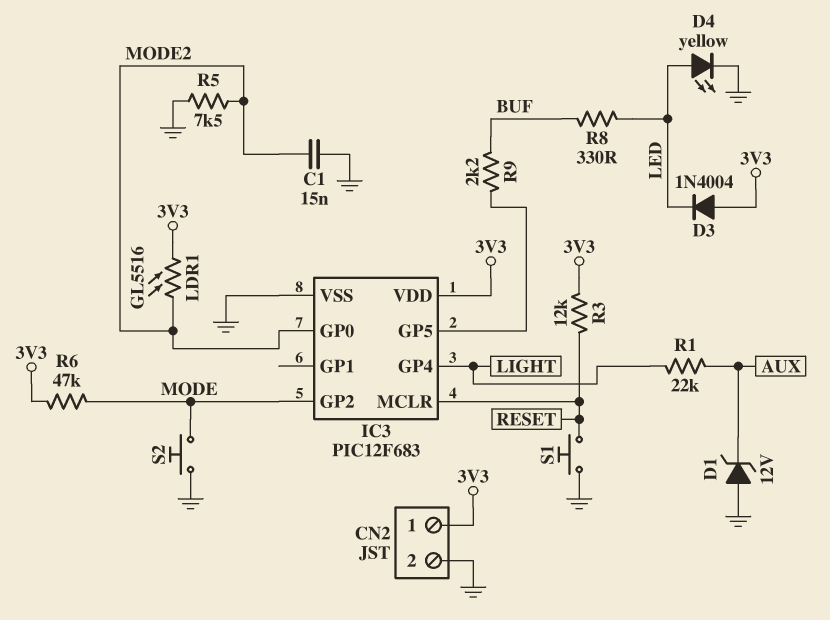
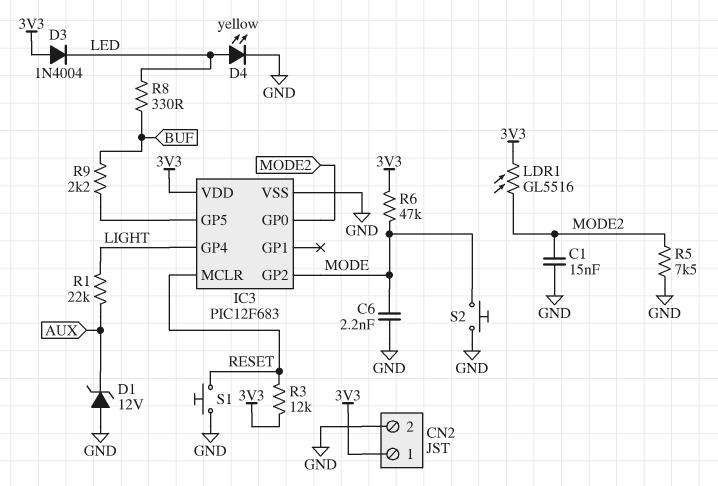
C6: none -> 2.2nF (GND, MODE)

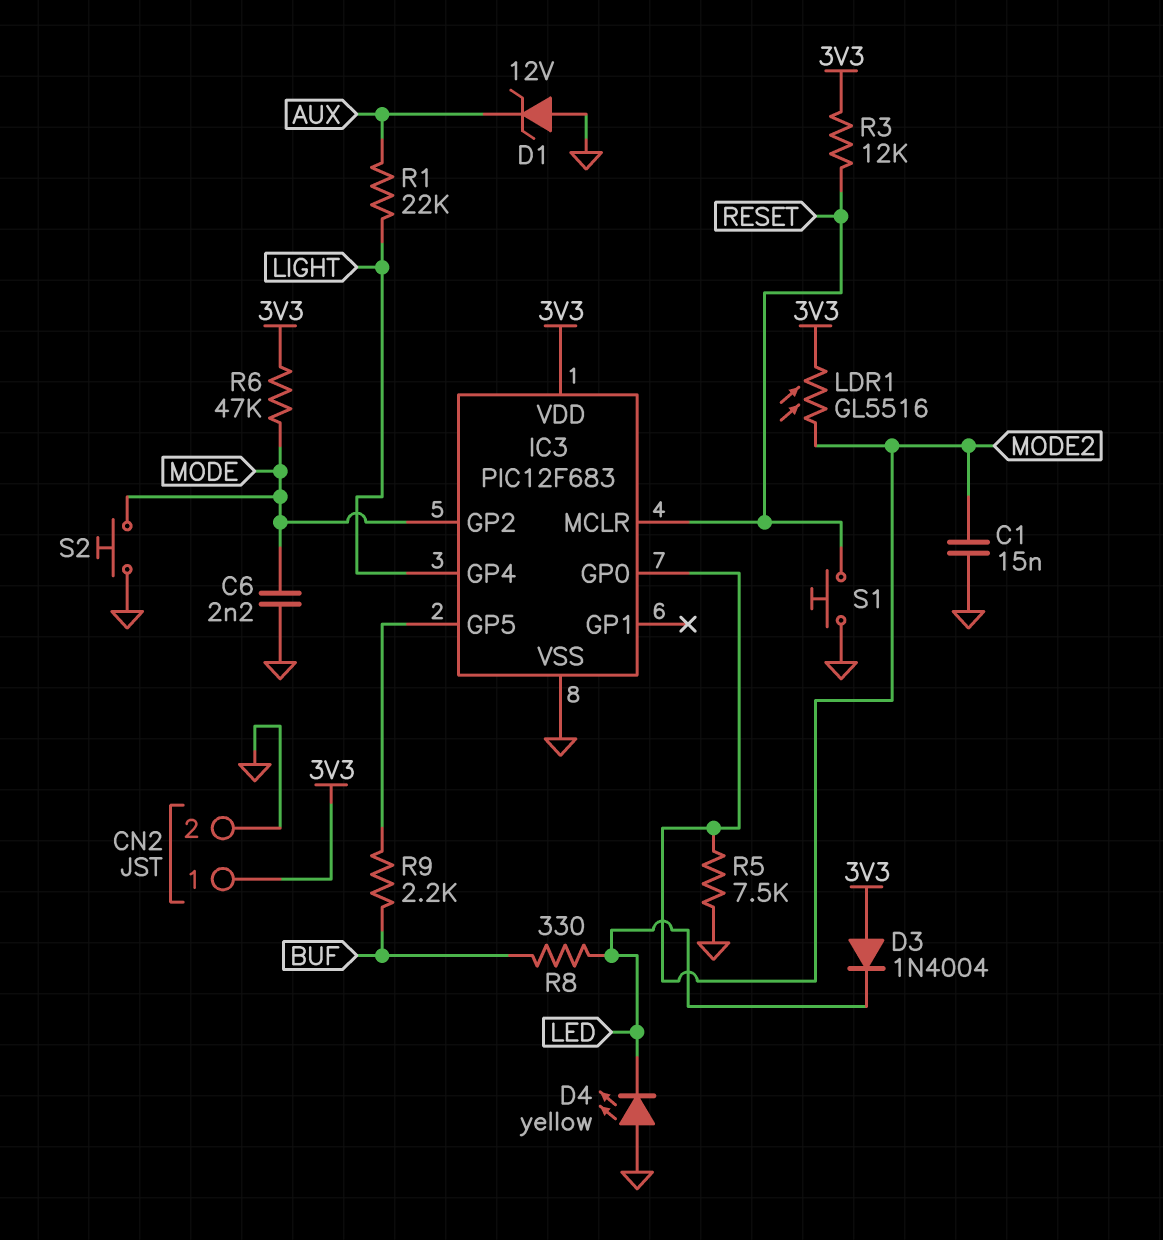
D4: LED yellow (A LED, K GND) -> LED yellow (A GND, K LED)

